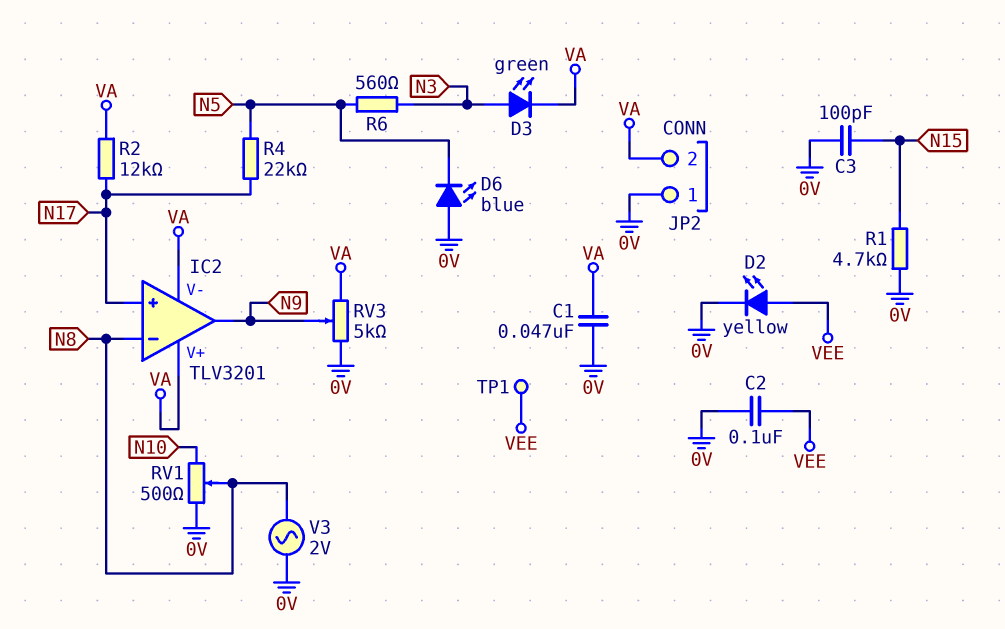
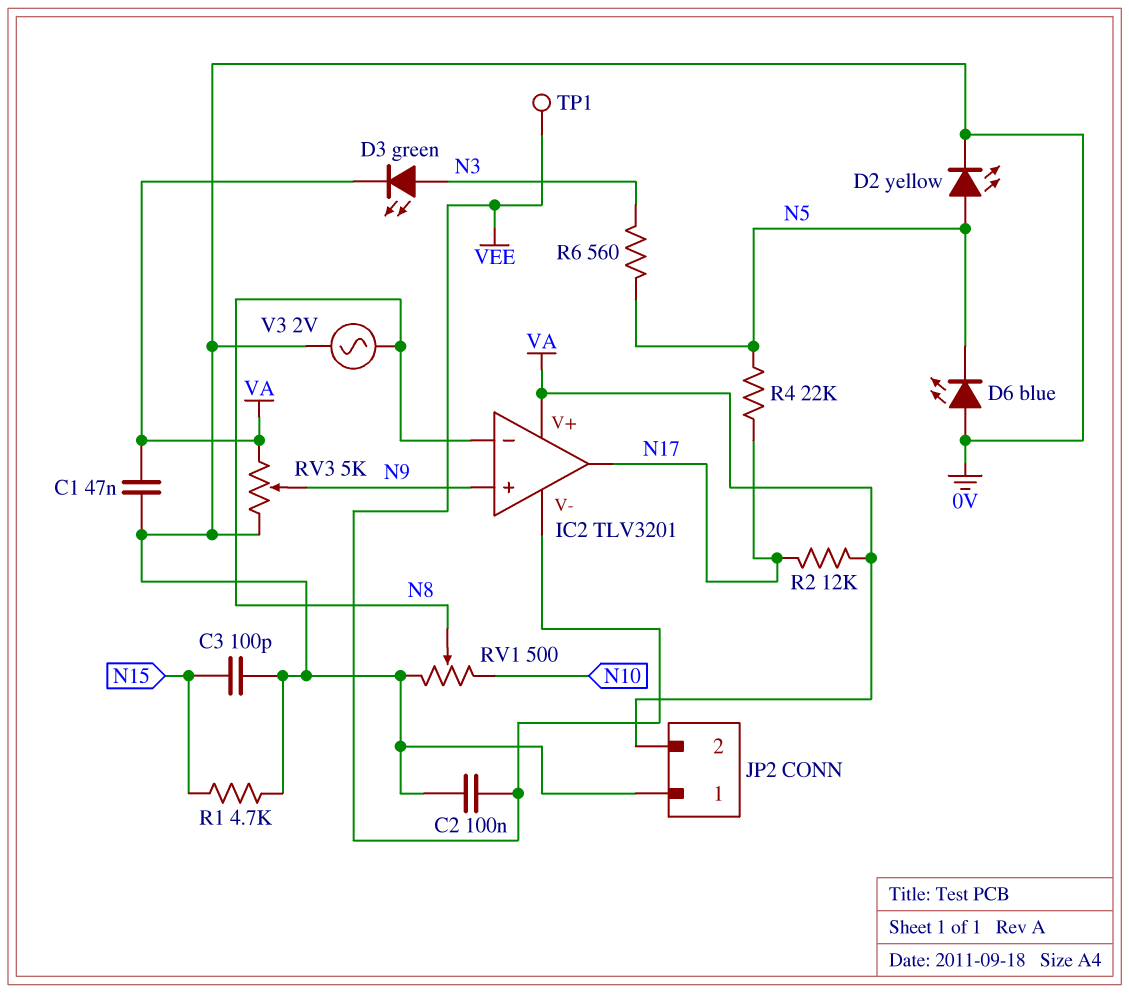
D2: LED yellow (A VEE, K 0V) -> LED yellow (A N5, K 0V)
IC2 pin V-: VA -> VEE
IC2 pin in+: N17 -> N9
IC2 pin out: N9 -> N17

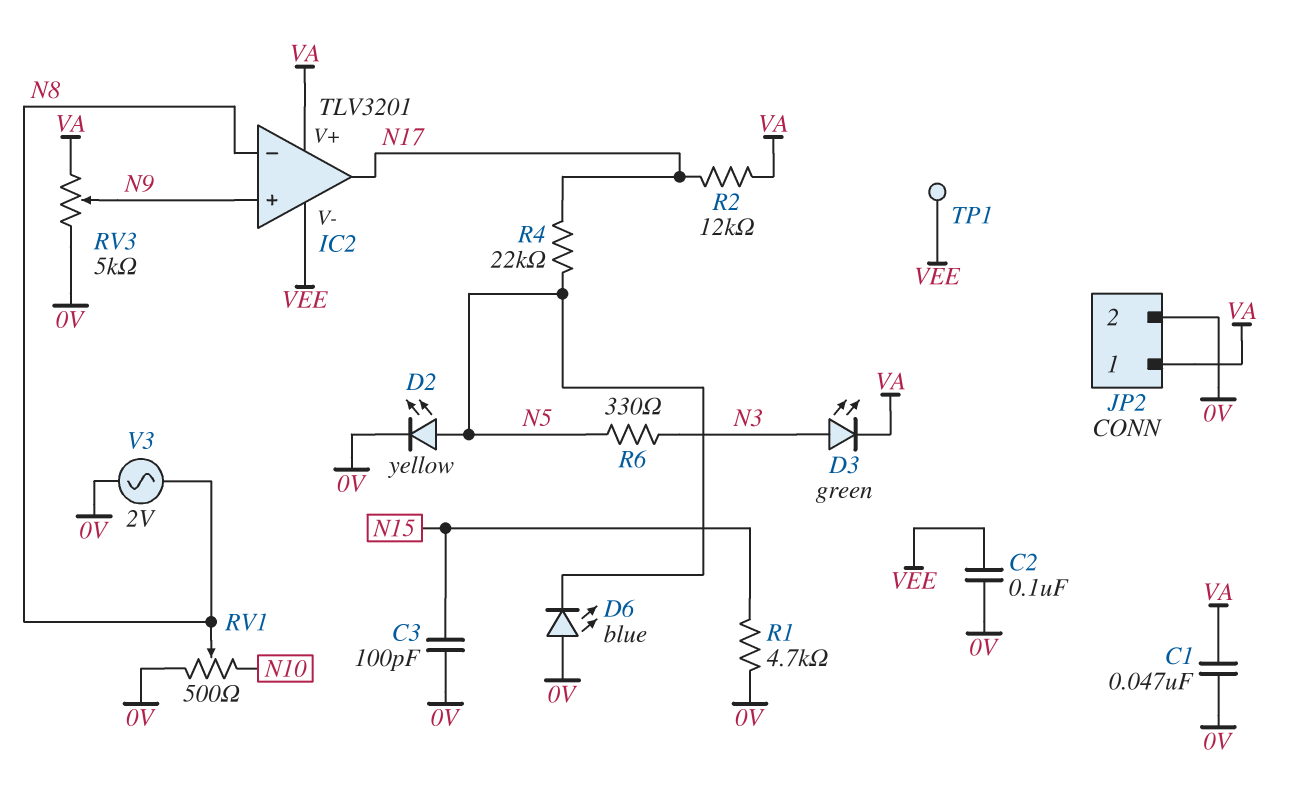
JP2 pin 1: 0V -> VA
JP2 pin 2: VA -> 0V
R6: 560 (N3, N5) -> 330 (N3, N5)

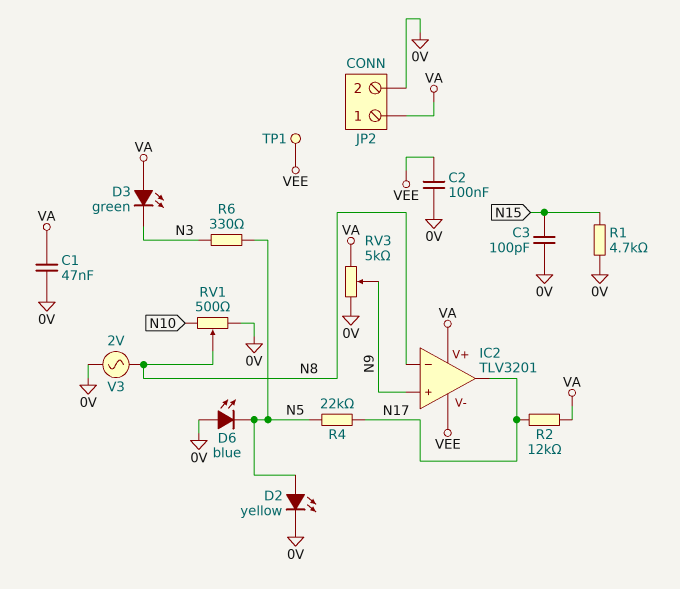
D3: LED green (A N3, K VA) -> LED green (A VA, K N3)

